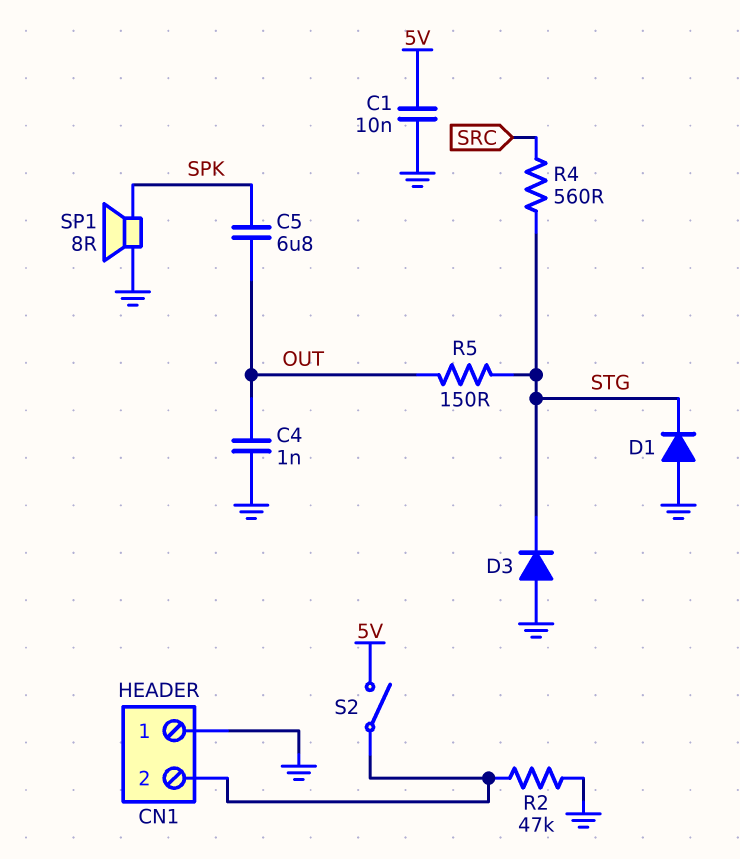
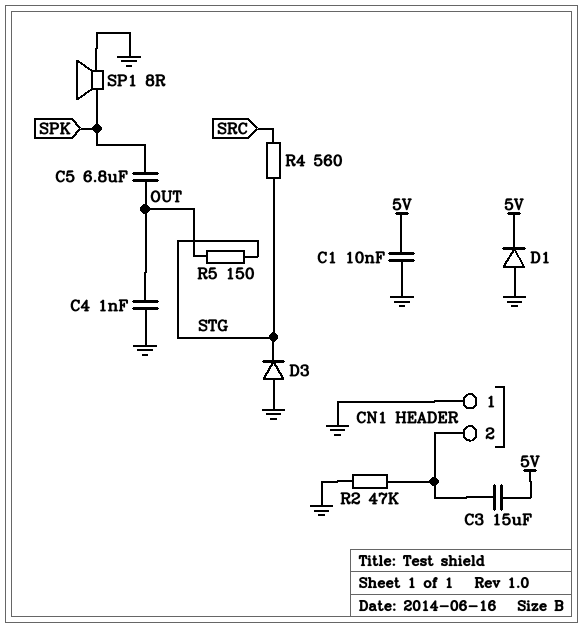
C3: none -> 15uF (5V, CN1/2)
D1: diode (A GND, K STG) -> diode (A GND, K 5V)
S2: switch (5V, CN1/2) -> none

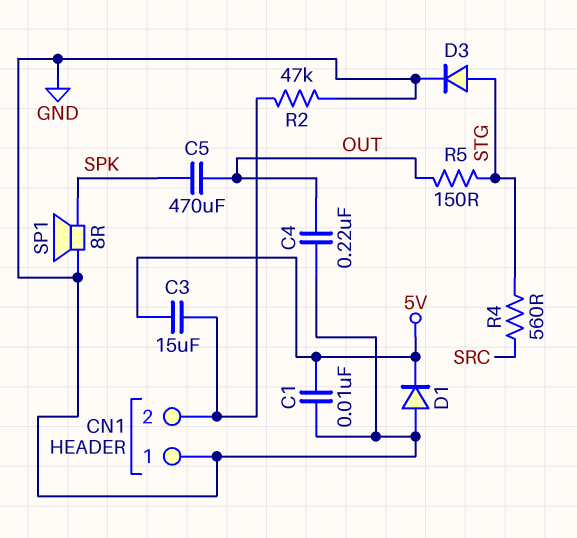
C4: 1nF (GND, OUT) -> 220nF (GND, OUT)
C5: 6.8uF (OUT, SPK) -> 470uF (OUT, SPK)
D3: diode (A GND, K STG) -> diode (A STG, K GND)

